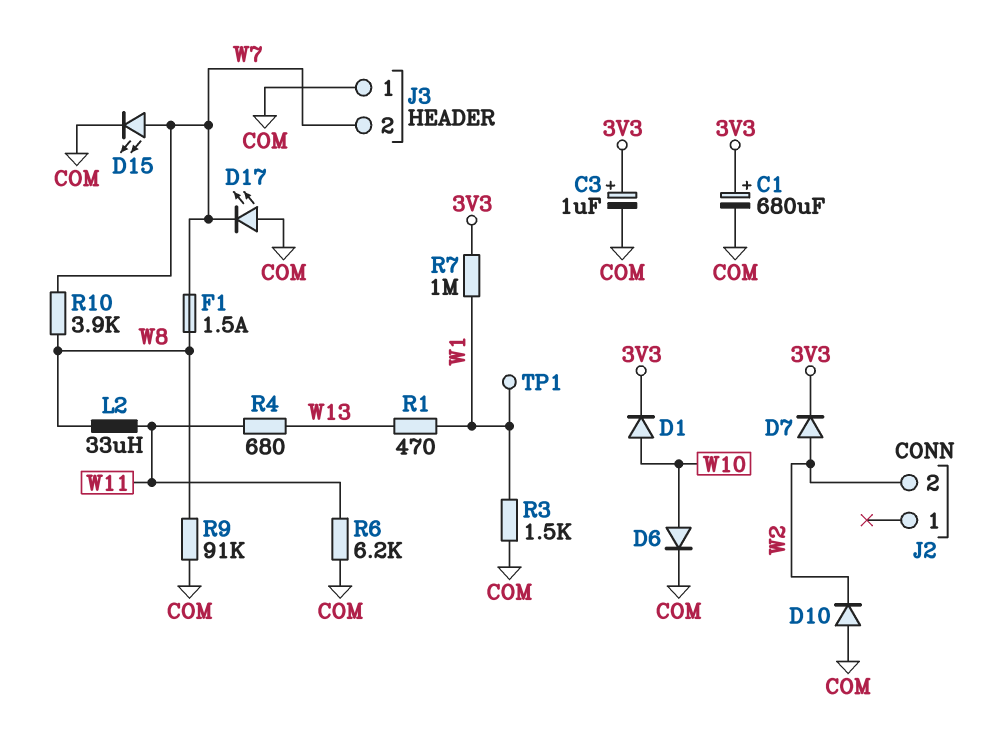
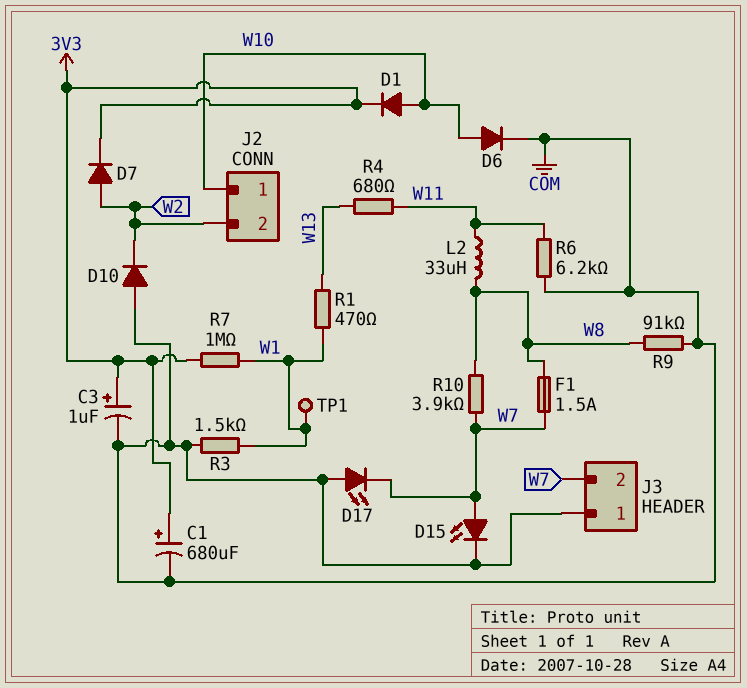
J2 pin 1: none -> W10

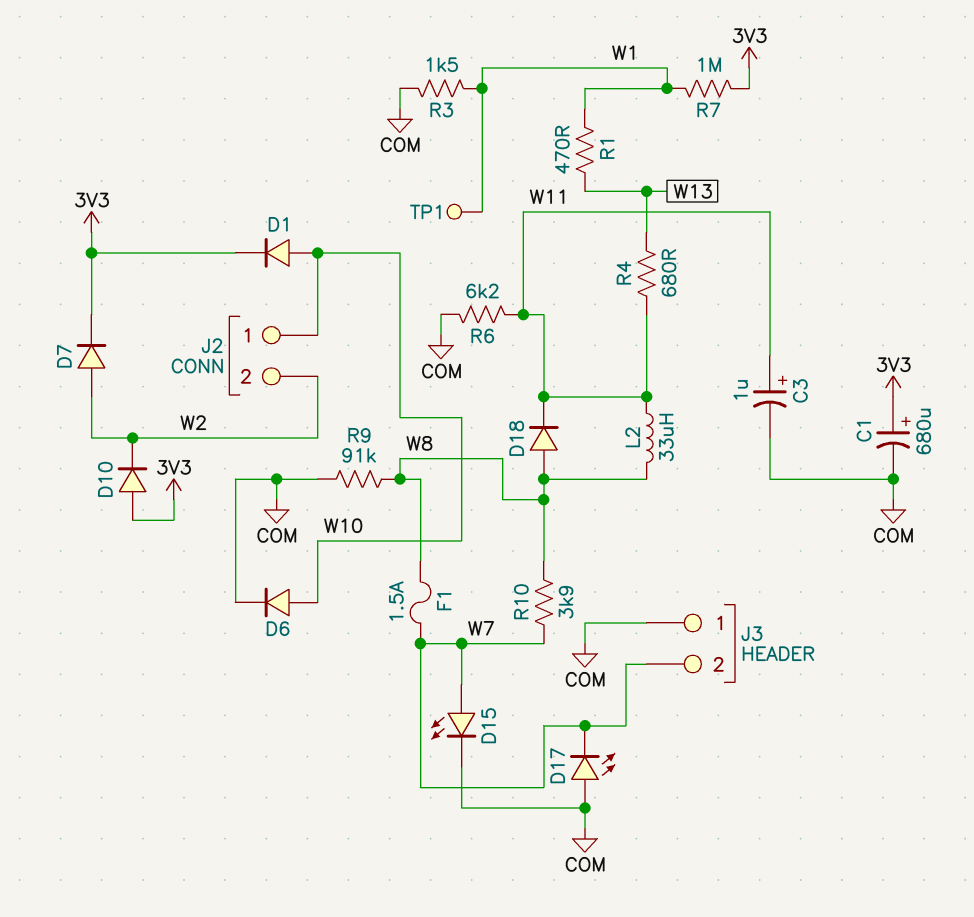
C3: 1uF (plus 3V3, minus COM) -> 1uF (plus W11, minus COM)
D10: diode (A COM, K W2) -> diode (A 3V3, K W2)
D18: none -> diode (A W8, K W11)

